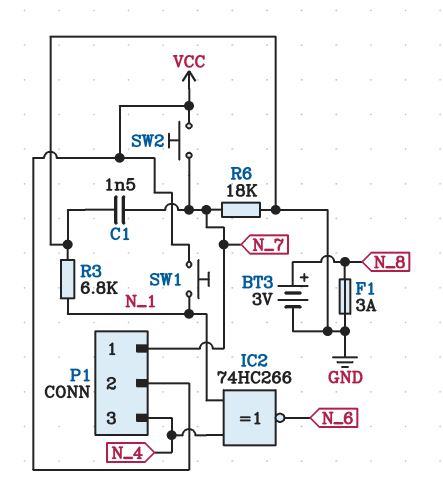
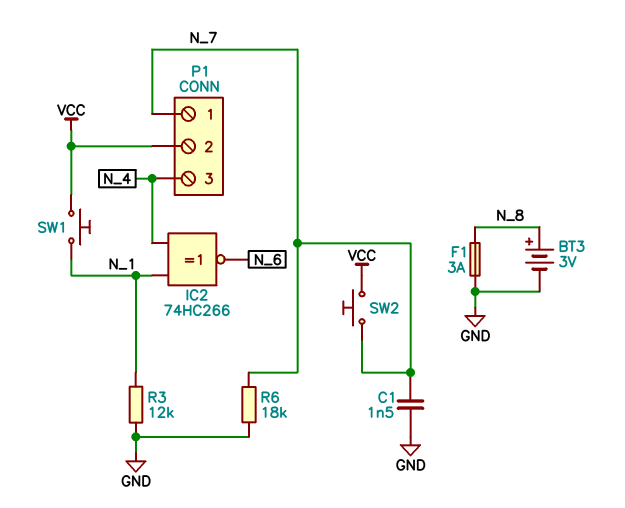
R3: 6.8k (GND, N_1) -> 12k (GND, N_1)

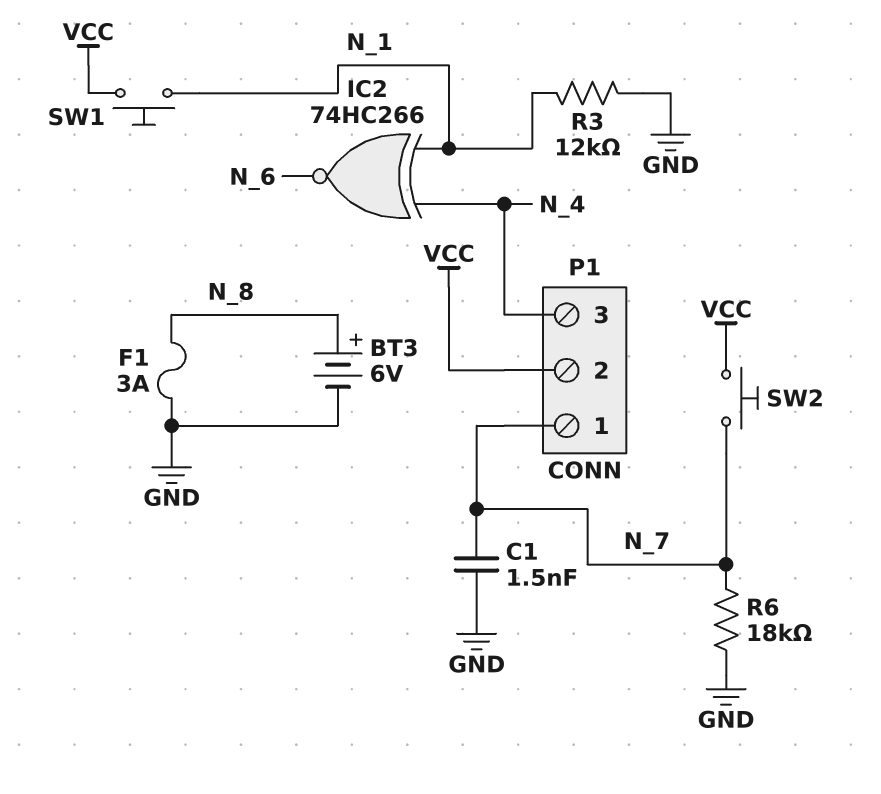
BT3: 3V (plus N_8, minus GND) -> 6V (plus N_8, minus GND)

